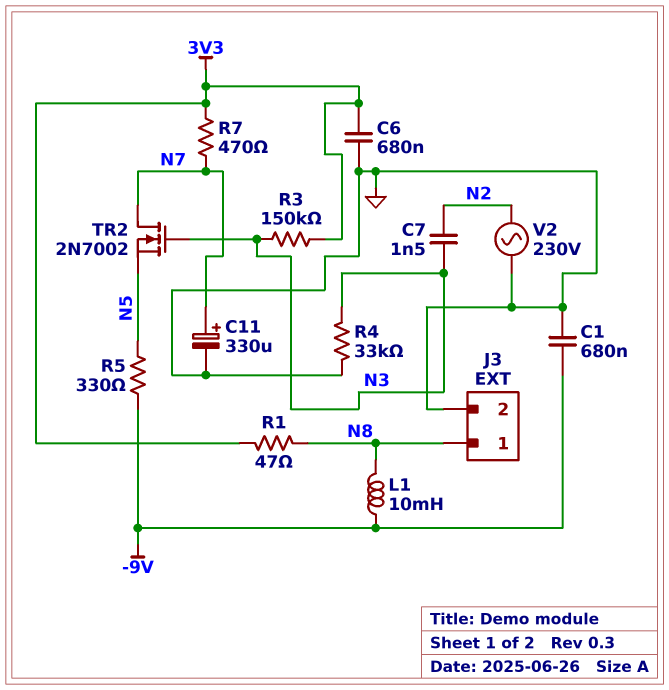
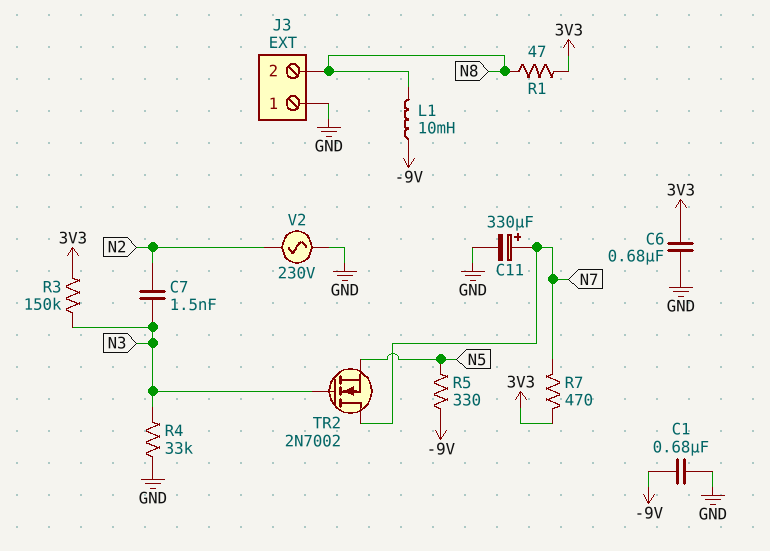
J3 pin 1: N8 -> GND
J3 pin 2: GND -> N8

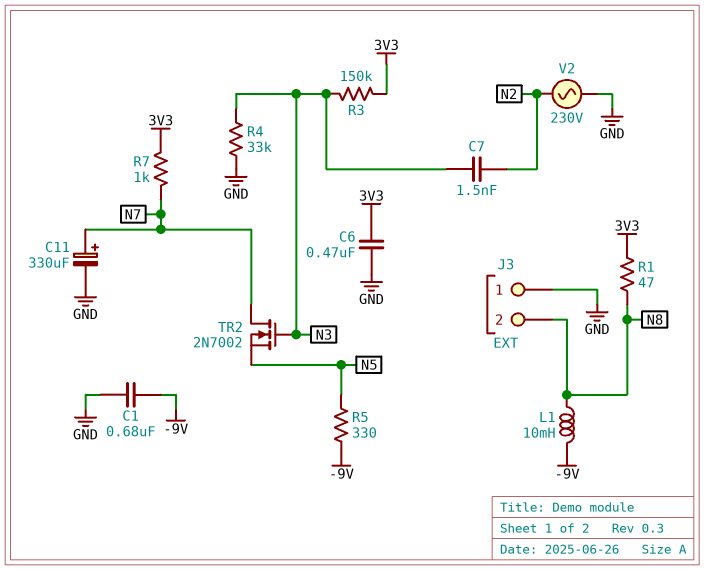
C6: 680nF (3V3, GND) -> 470nF (3V3, GND)
R7: 470 (3V3, N7) -> 1k (3V3, N7)

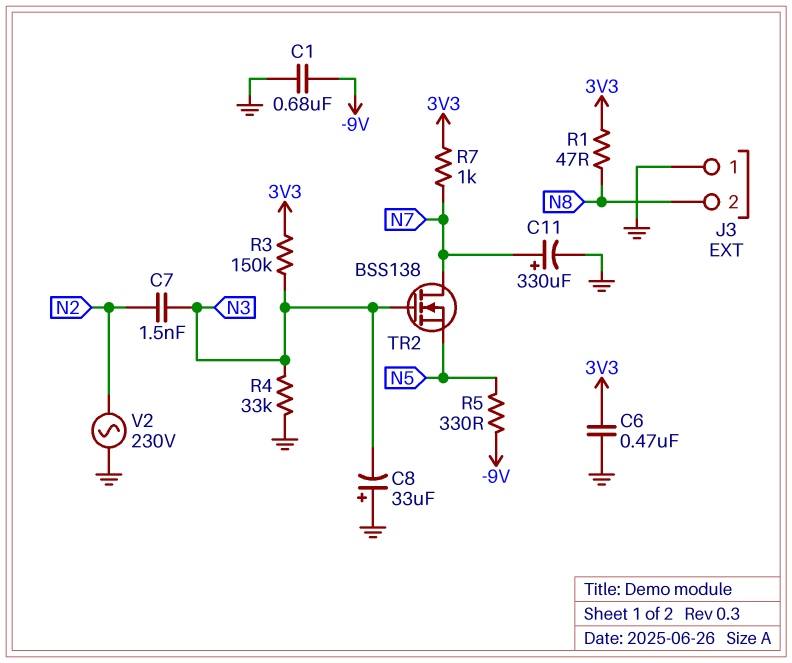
C8: none -> 33uF (plus GND, minus N3)
L1: 10mH (-9V, N8) -> none
TR2: NMOS 2N7002 (G N3, D N7, S N5) -> NMOS BSS138 (G N3, D N7, S N5)

